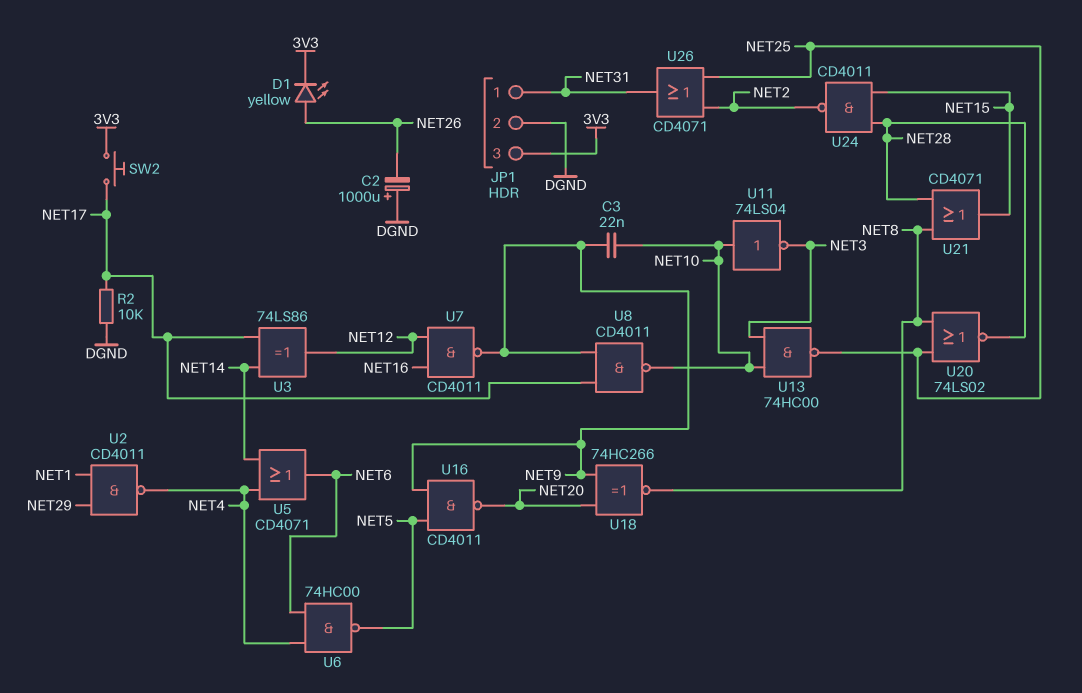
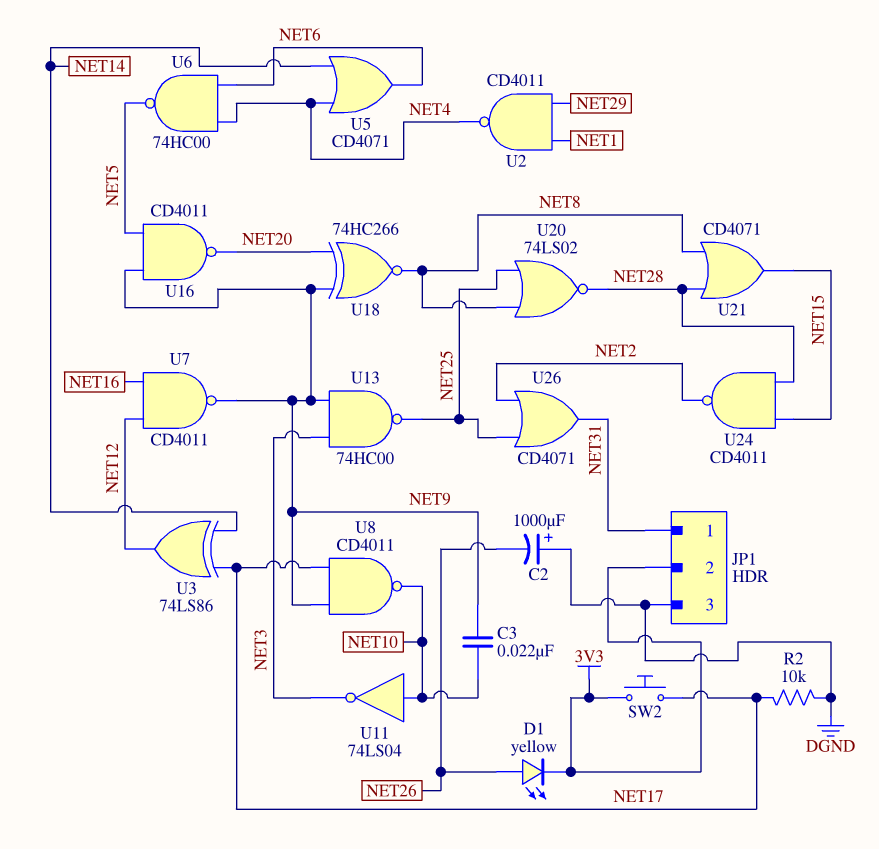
JP1 pin 2: DGND -> 3V3
JP1 pin 3: 3V3 -> DGND
U13: NAND 74HC00 (in NET3, in NET10, out NET25) -> NAND 74HC00 (in NET3, in NET9, out NET25)

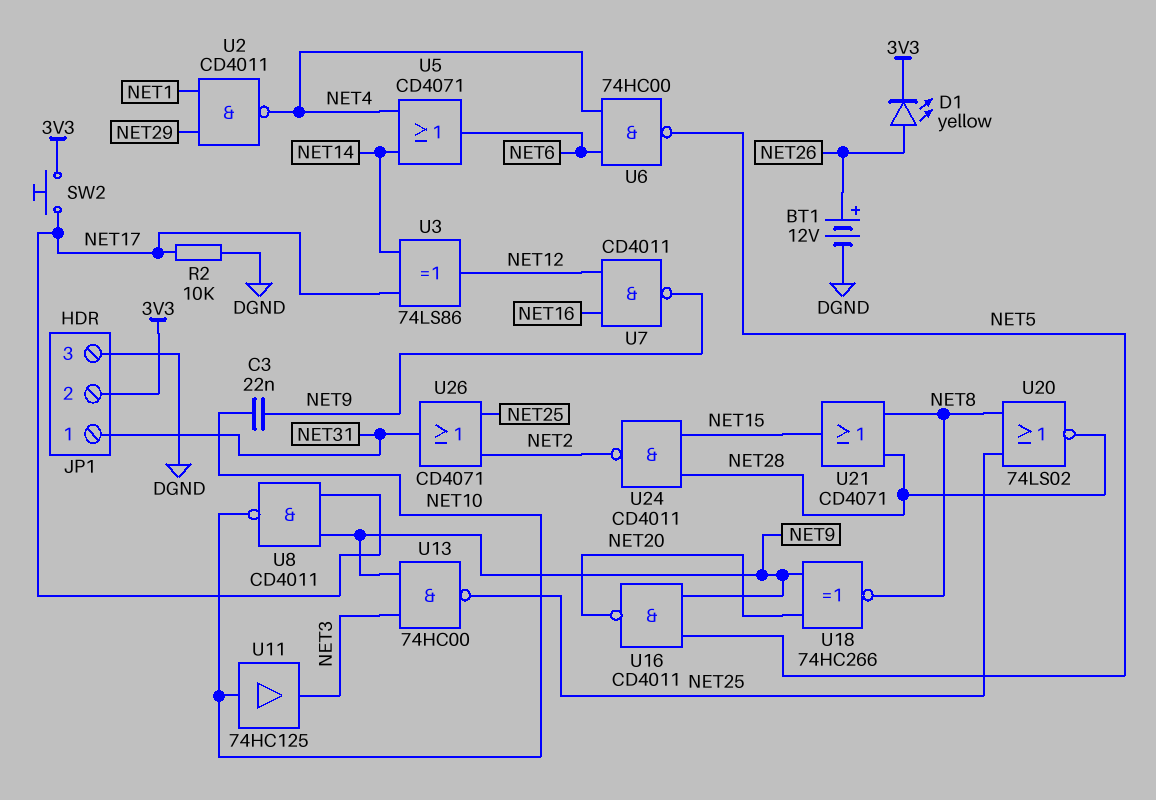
BT1: none -> 12V (plus NET26, minus DGND)
C2: 1000uF (plus DGND, minus NET26) -> none
U11: NOT 74LS04 (in NET10, out NET3) -> buffer 74HC125 (in NET10, out NET3)

